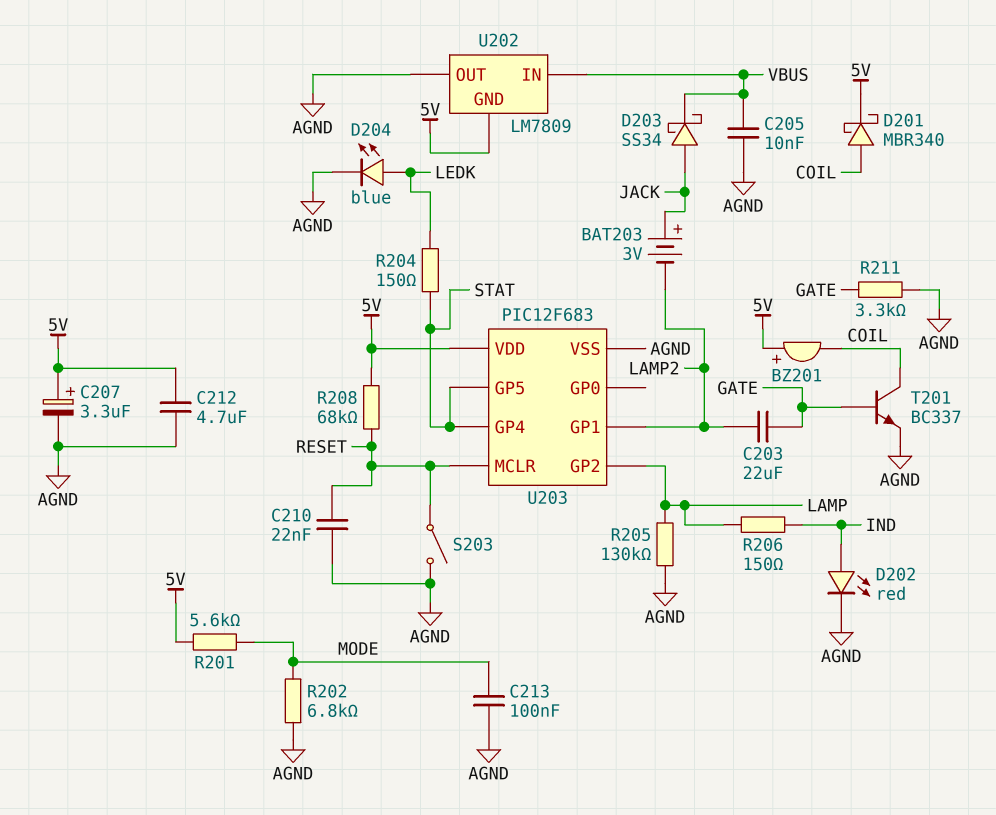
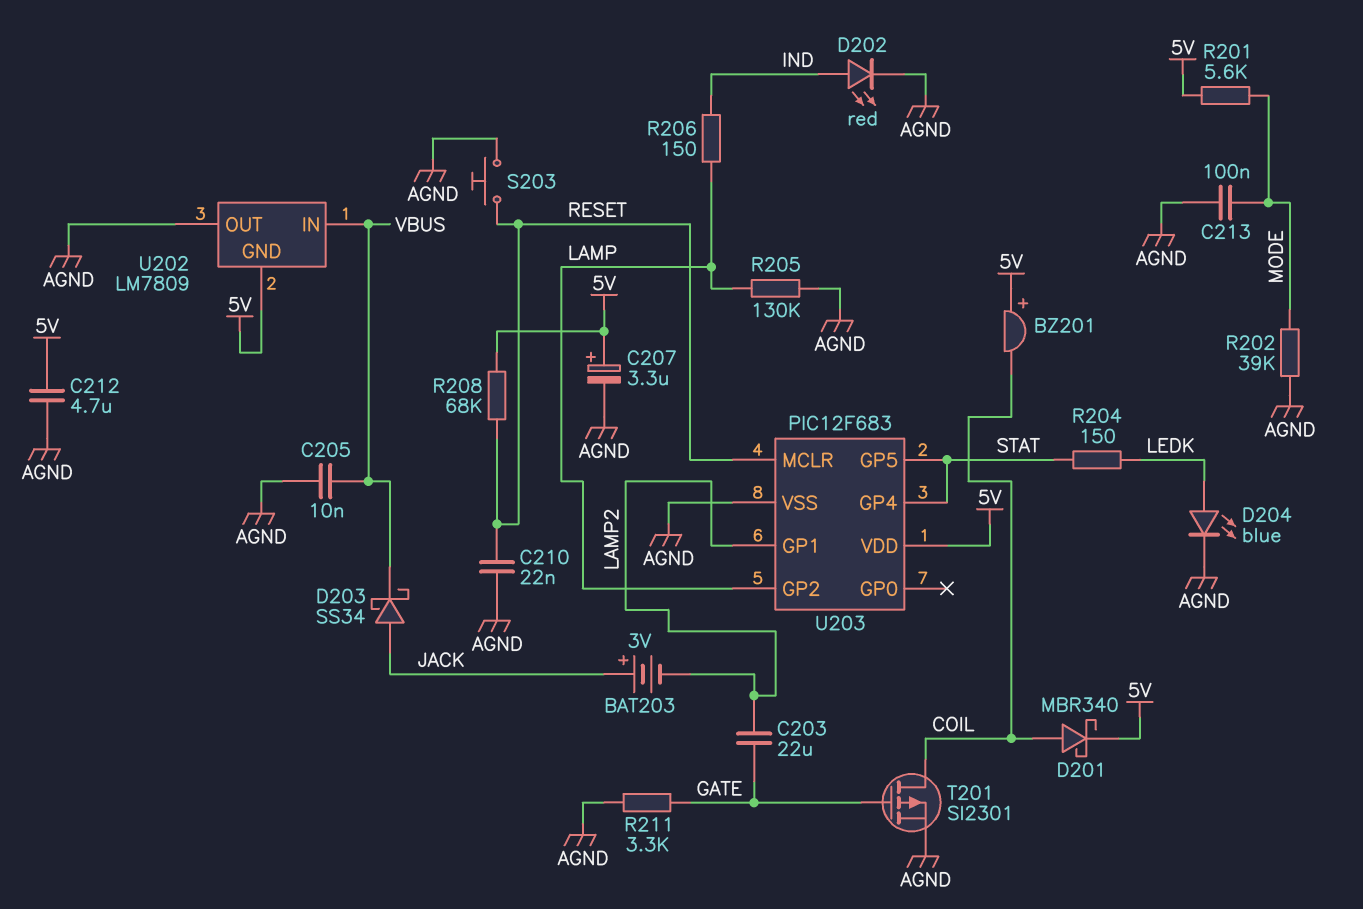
R202: 6.8k (AGND, MODE) -> 39k (AGND, MODE)
S203: switch (AGND, RESET) -> button (AGND, RESET)
T201: NPN BC337 (B GATE, C COIL, E AGND) -> PMOS SI2301 (G GATE, D COIL, S AGND)

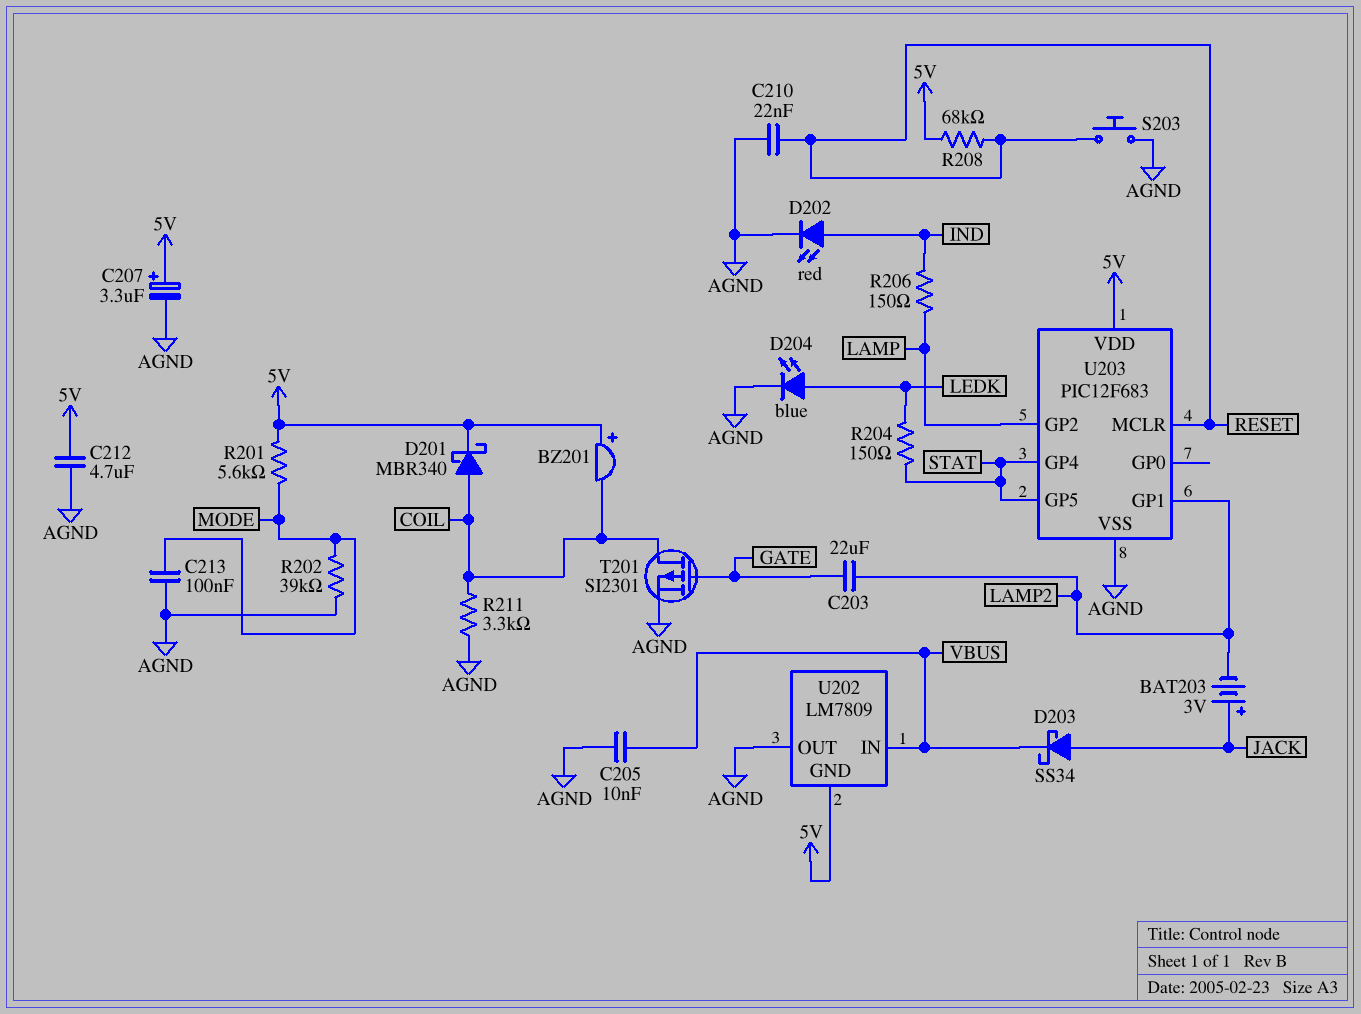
R205: 130k (AGND, LAMP) -> none
R211: 3.3k (AGND, GATE) -> 3.3k (AGND, COIL)

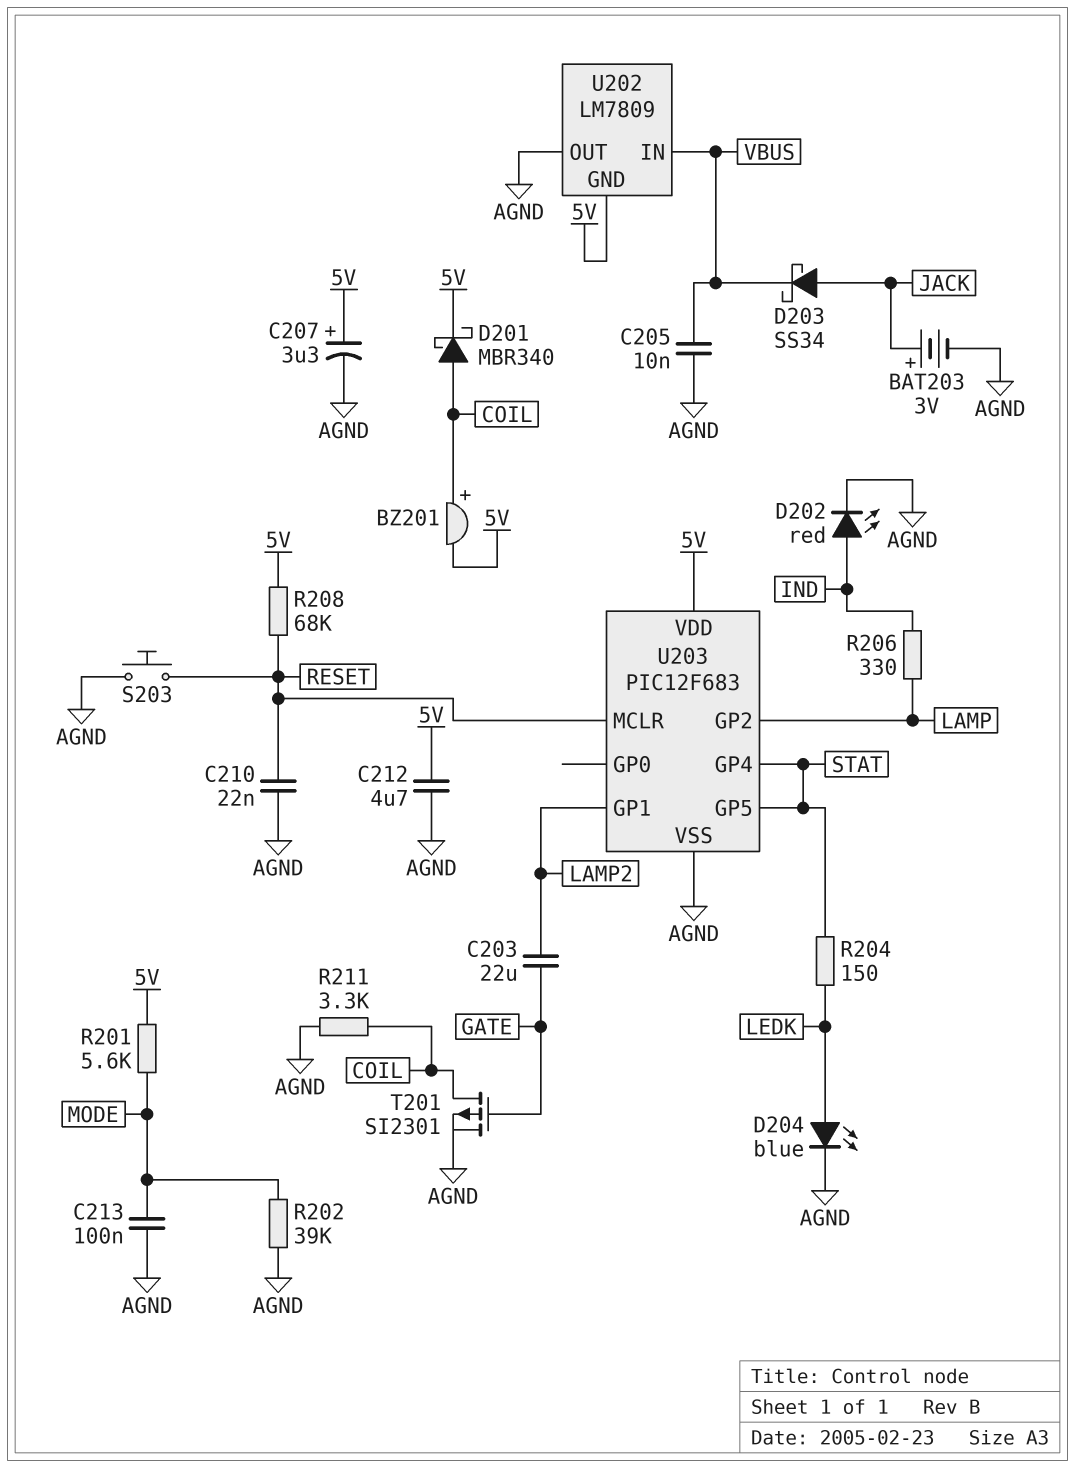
BAT203: 3V (plus JACK, minus LAMP2) -> 3V (plus JACK, minus AGND)
BZ201: buzzer (plus 5V, minus COIL) -> buzzer (plus COIL, minus 5V)
R206: 150 (IND, LAMP) -> 330 (IND, LAMP)

